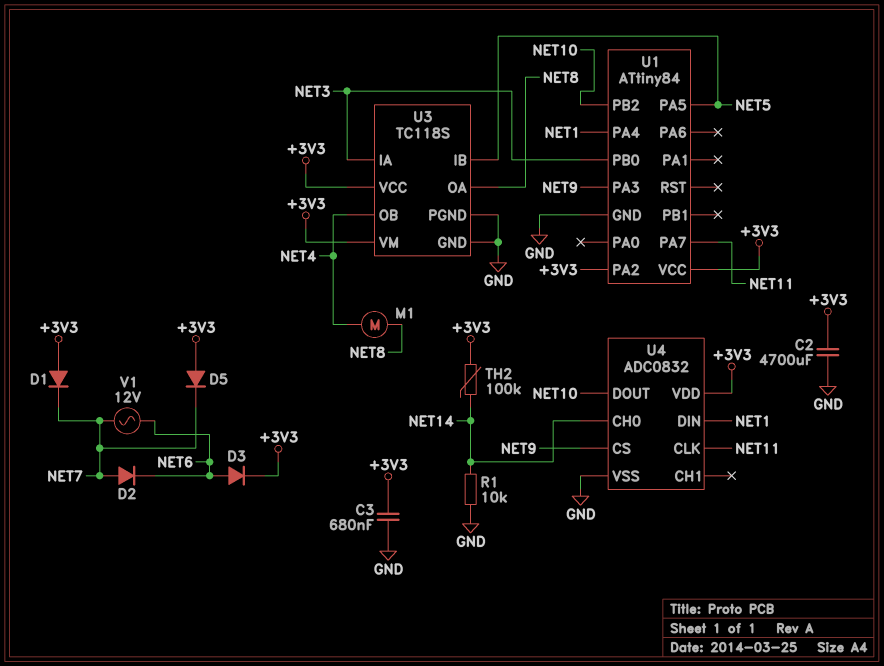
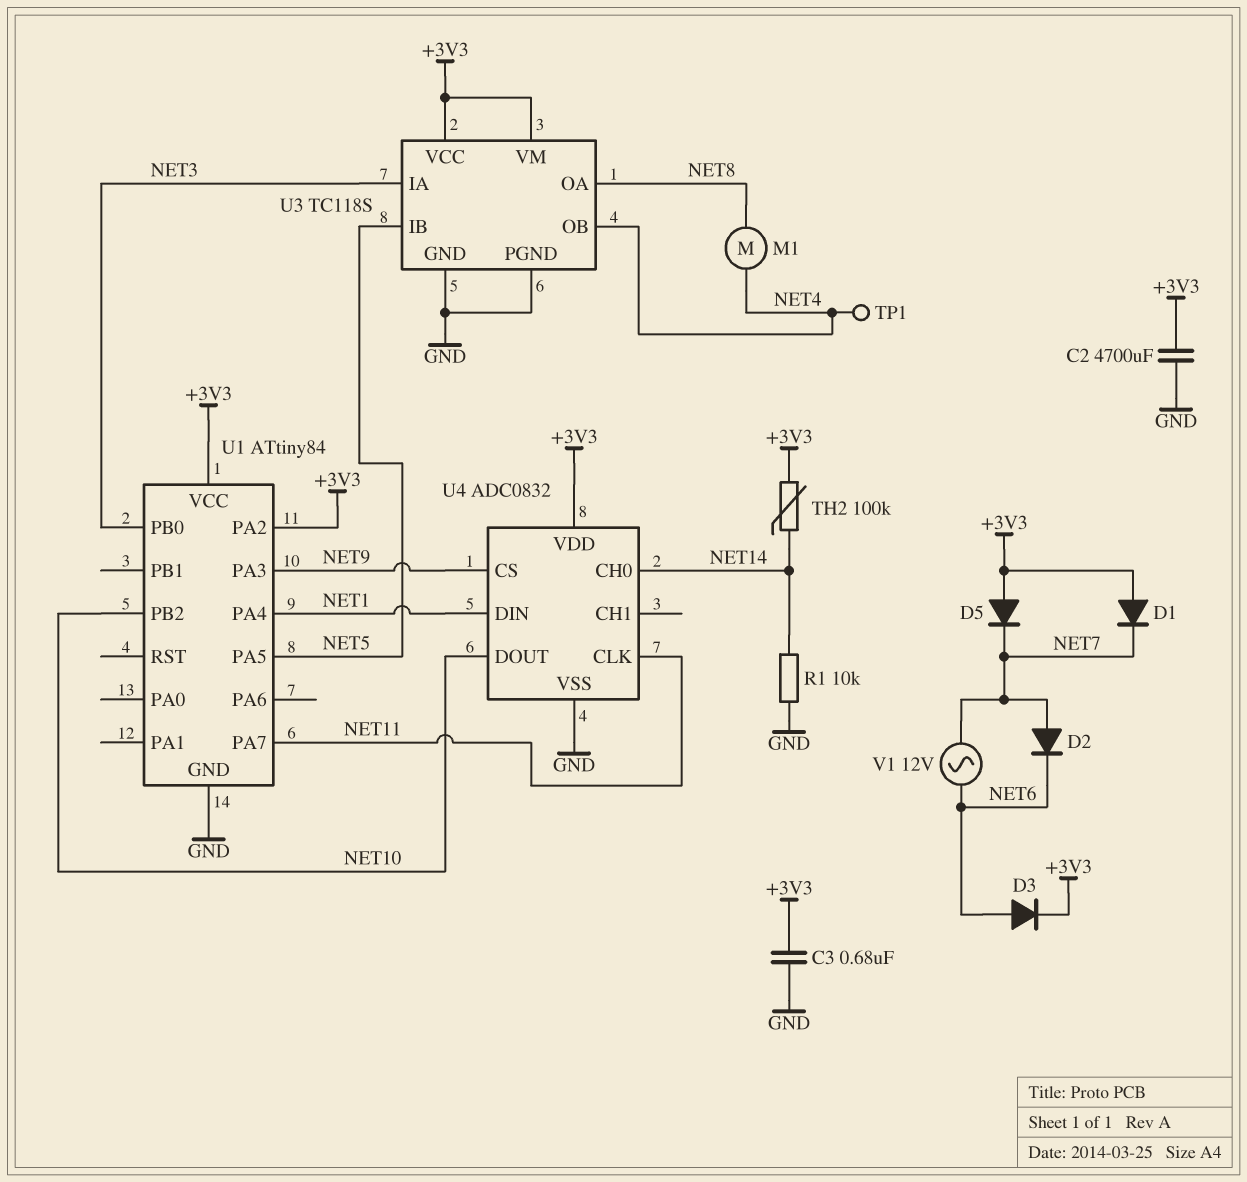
TP1: none -> test point (NET4)

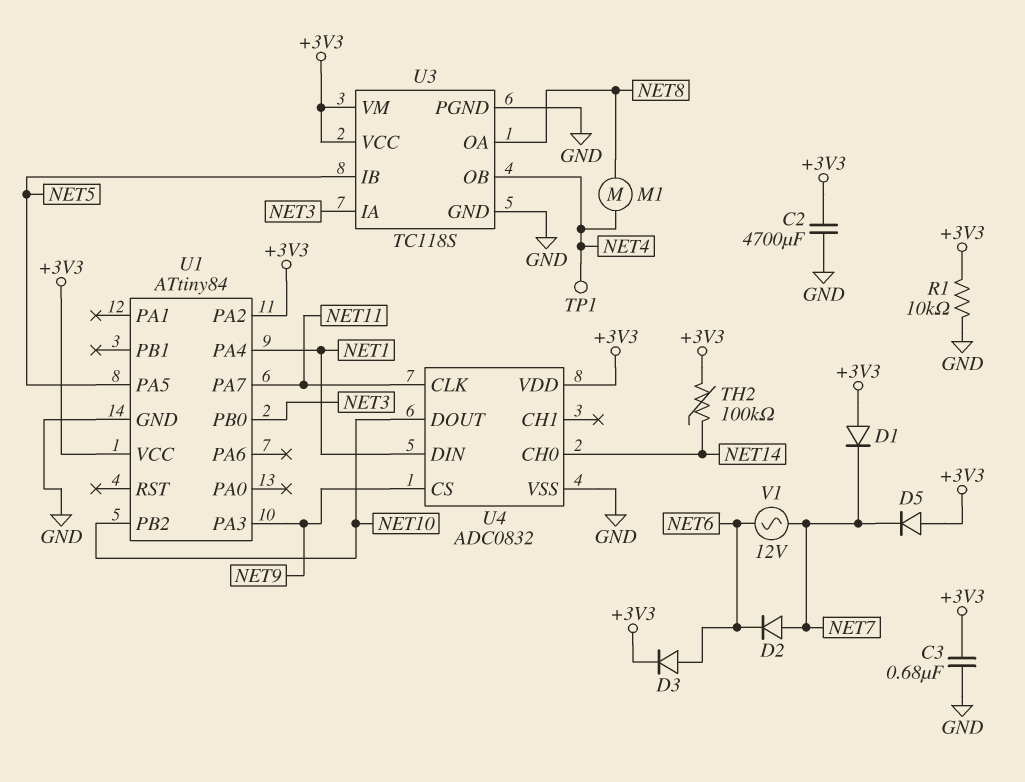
R1: 10k (GND, NET14) -> 10k (+3V3, GND)

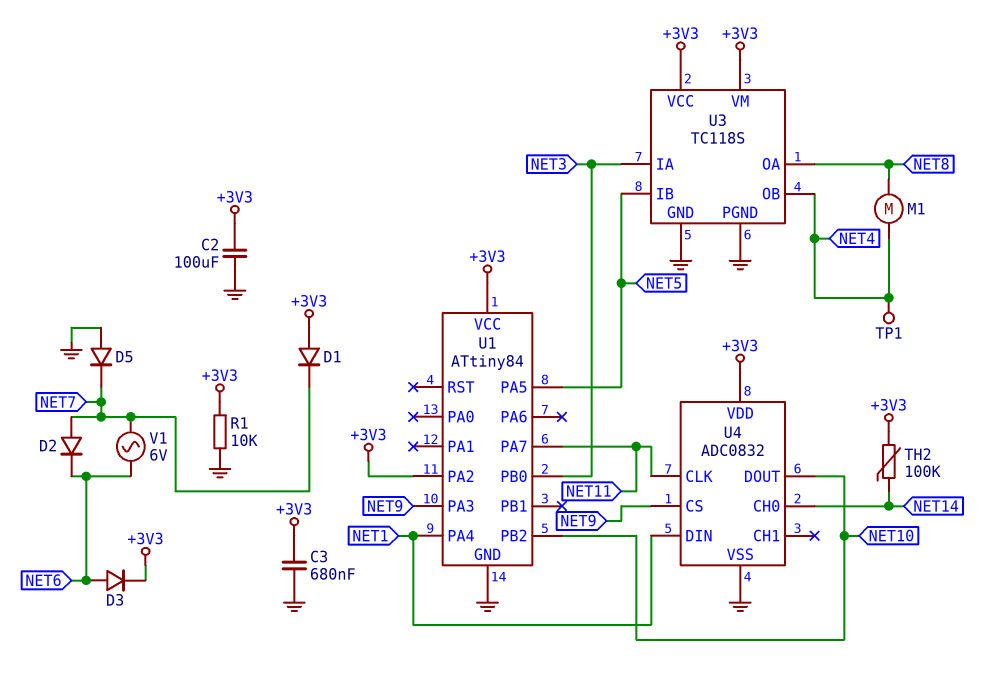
C2: 4700uF (+3V3, GND) -> 100uF (+3V3, GND)
D5: diode (A +3V3, K NET7) -> diode (A GND, K NET7)
V1: AC 12V (NET6, NET7) -> AC 6V (NET6, NET7)

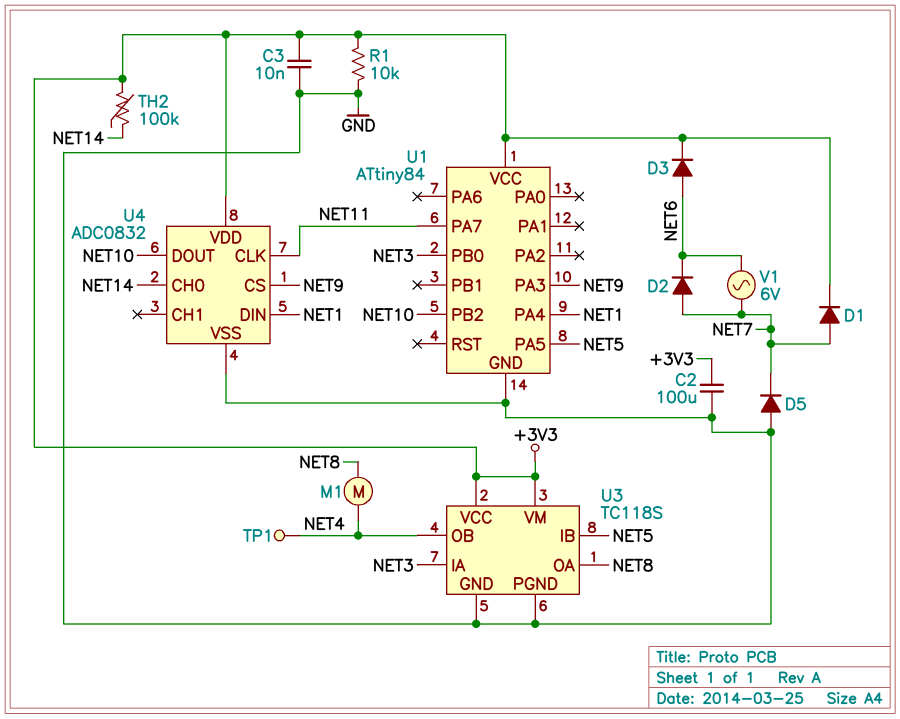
C3: 680nF (+3V3, GND) -> 10nF (+3V3, GND)
D1: diode (A +3V3, K NET7) -> diode (A NET7, K +3V3)
U1 pin PA2: +3V3 -> none

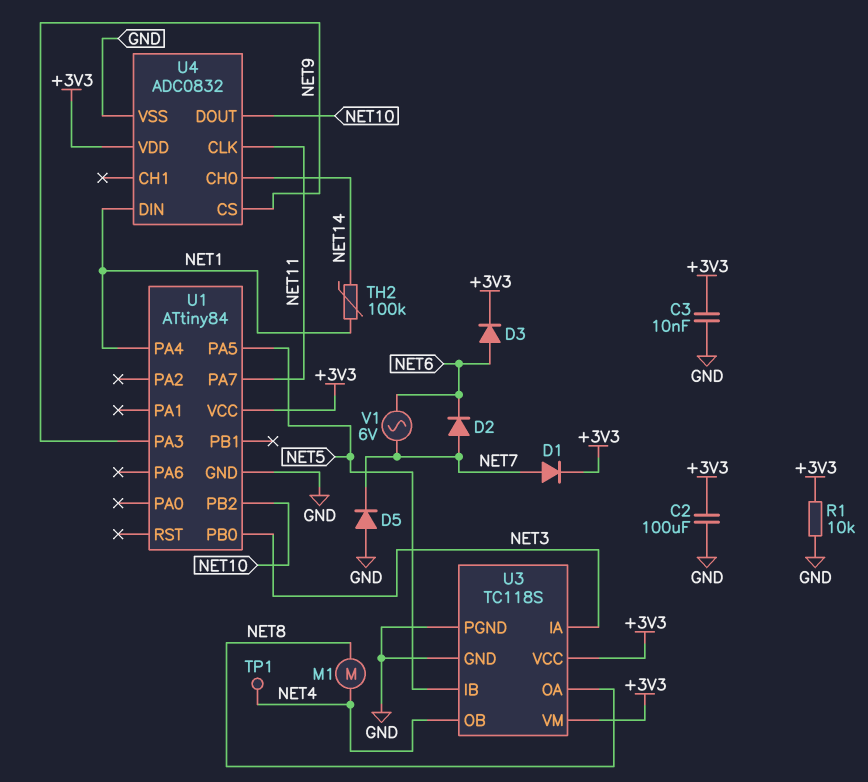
TH2: 100k (+3V3, NET14) -> 100k (NET1, NET14)

